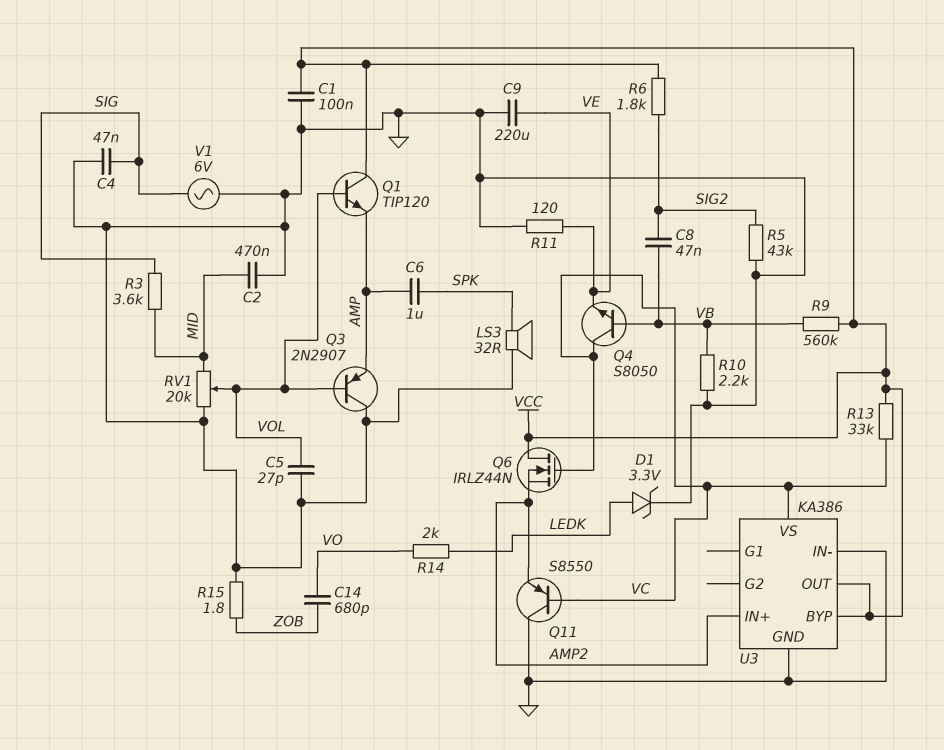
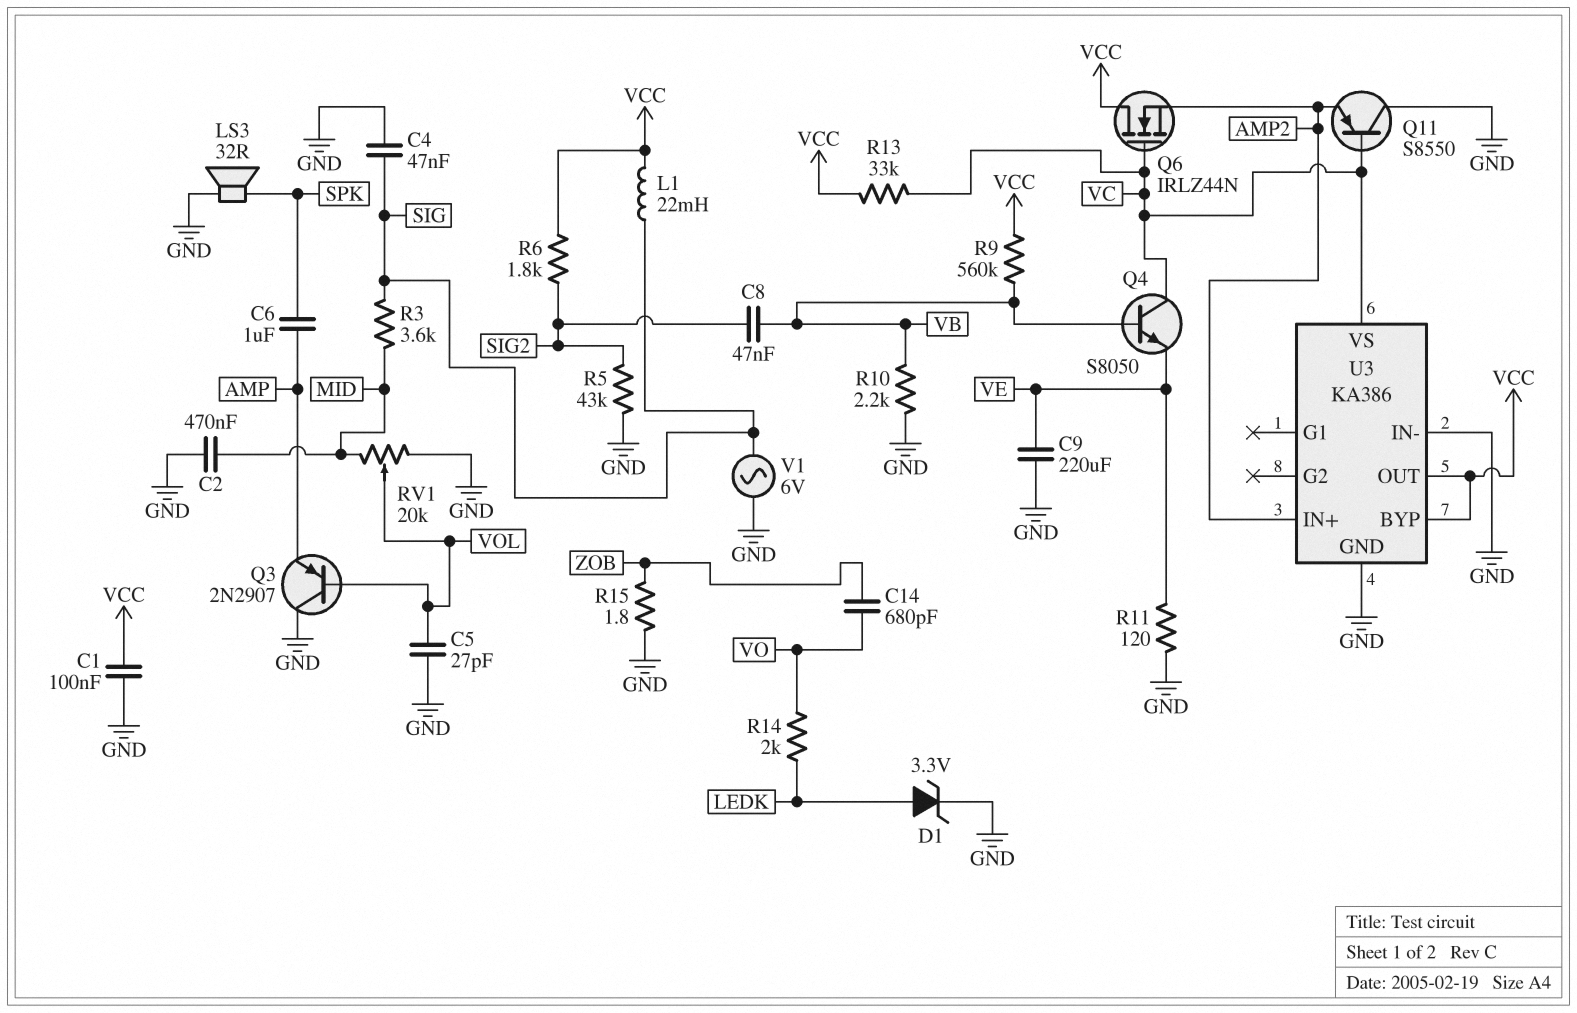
L1: none -> 22mH (SIG, VCC)
Q1: NPN TIP120 (B VOL, C VCC, E AMP) -> none

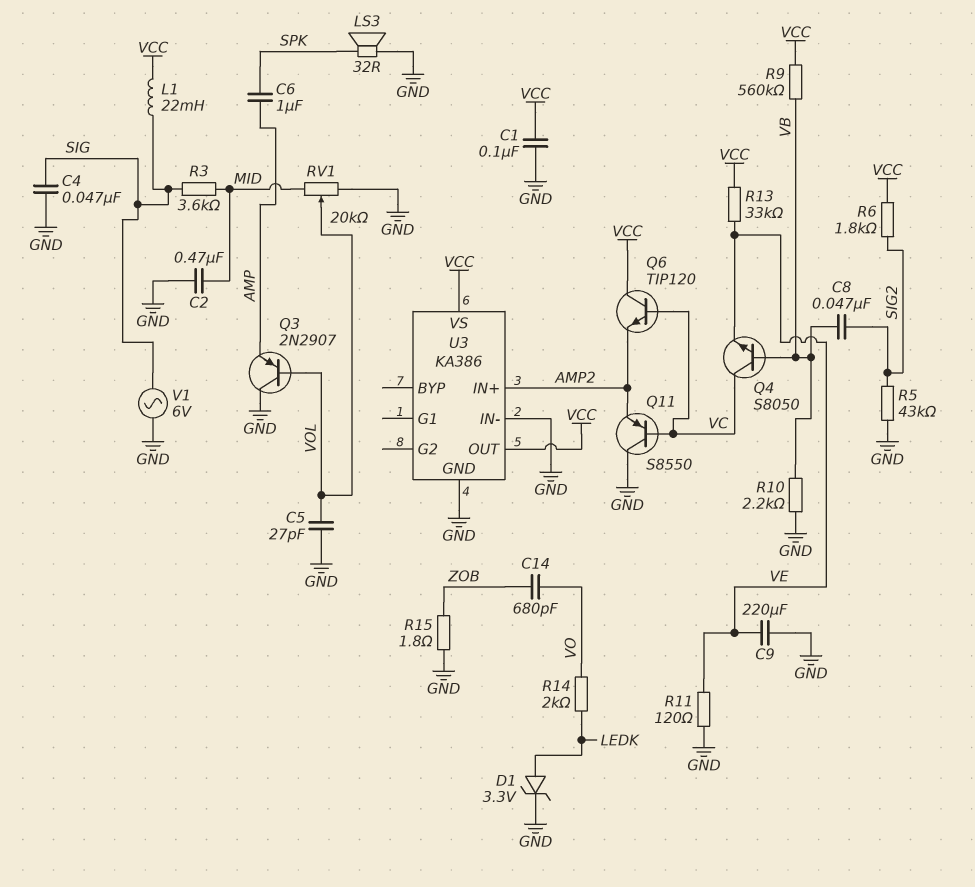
Q6: NMOS IRLZ44N (G VC, D VCC, S AMP2) -> NPN TIP120 (B VC, C VCC, E AMP2)
R13: 33k (VC, VCC) -> 33k (VCC, VE)
U3 pin BYP: VCC -> none
U3 pin VS: VC -> VCC

